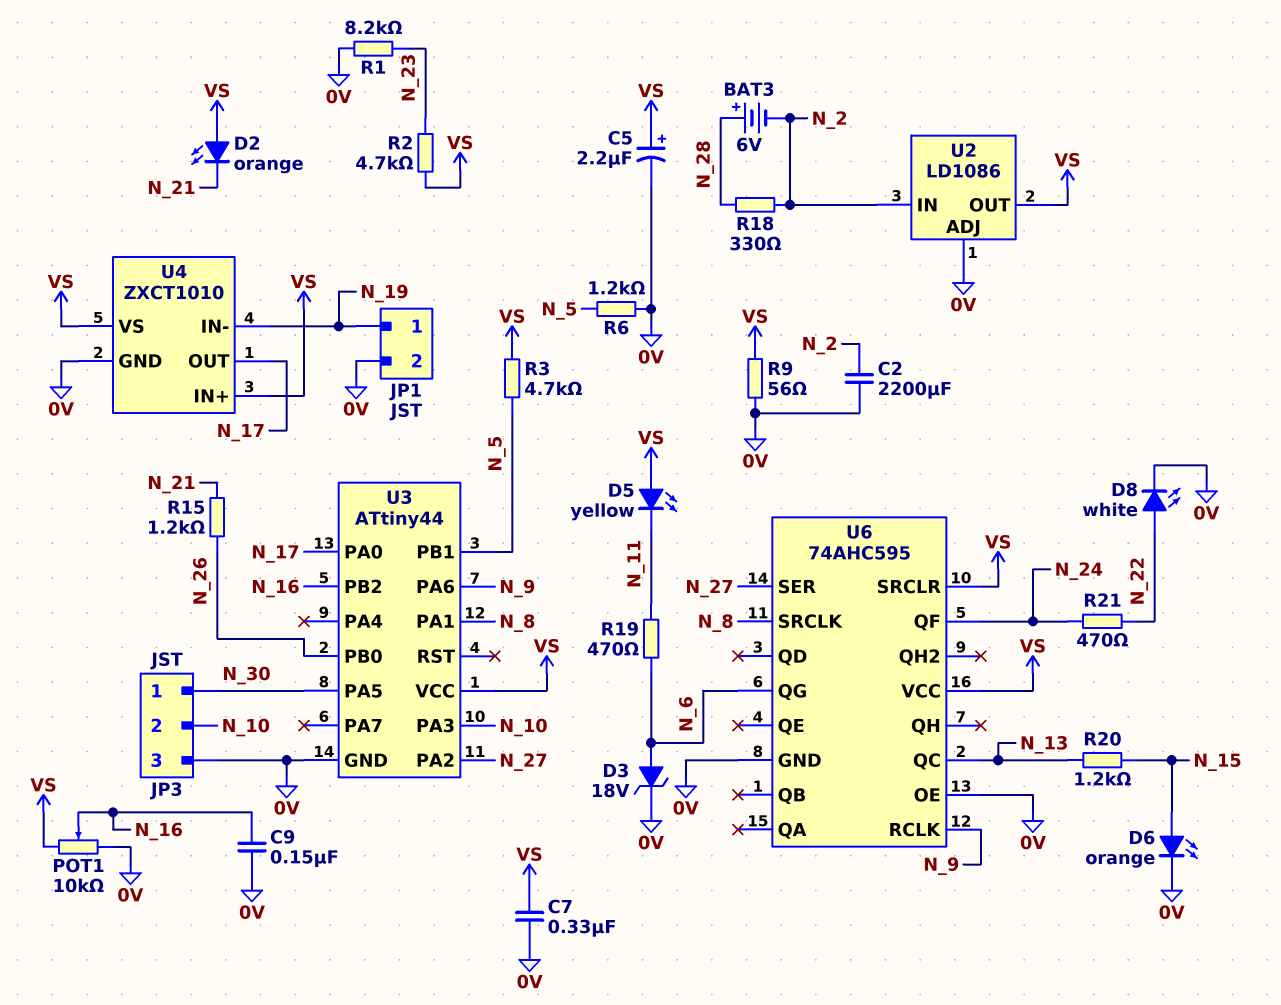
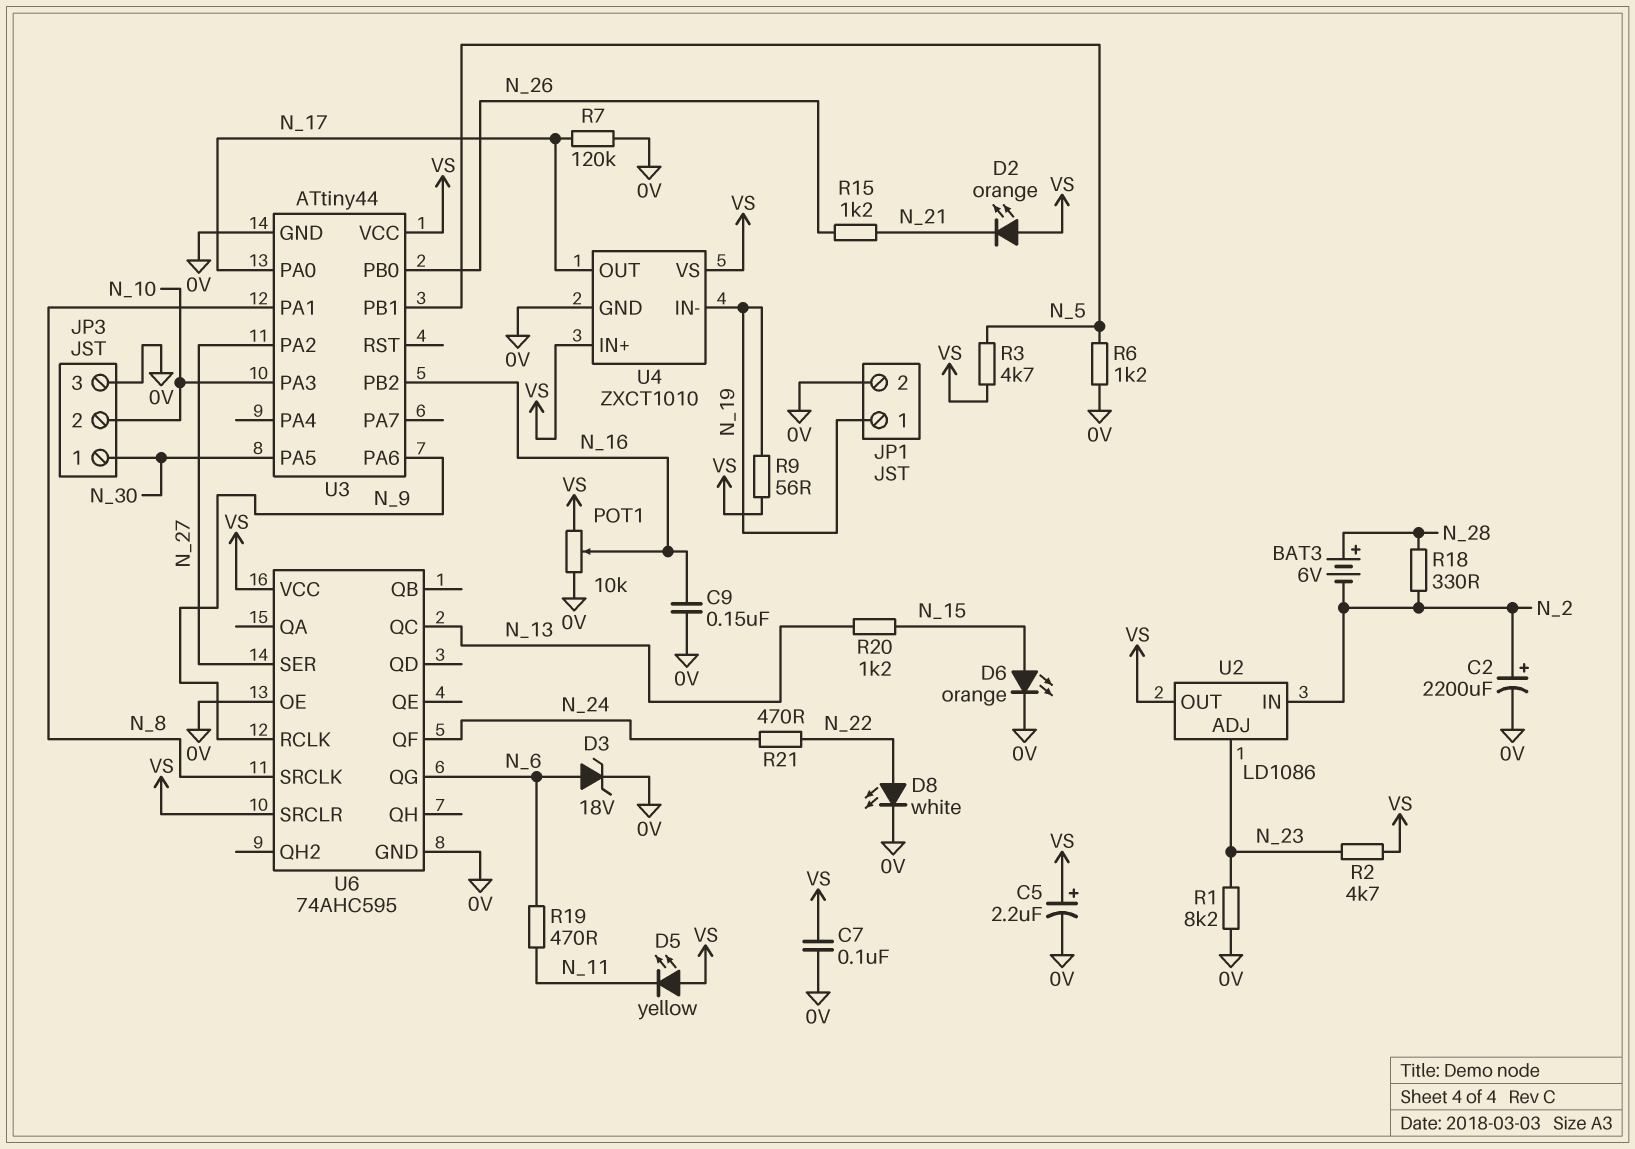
C2: 2200uF (0V, N_2) -> 2200uF (plus N_2, minus 0V)
C7: 330nF (0V, VS) -> 100nF (0V, VS)
R7: none -> 120k (0V, N_17)
R9: 56 (0V, VS) -> 56 (N_19, VS)
U2 pin ADJ: 0V -> N_23

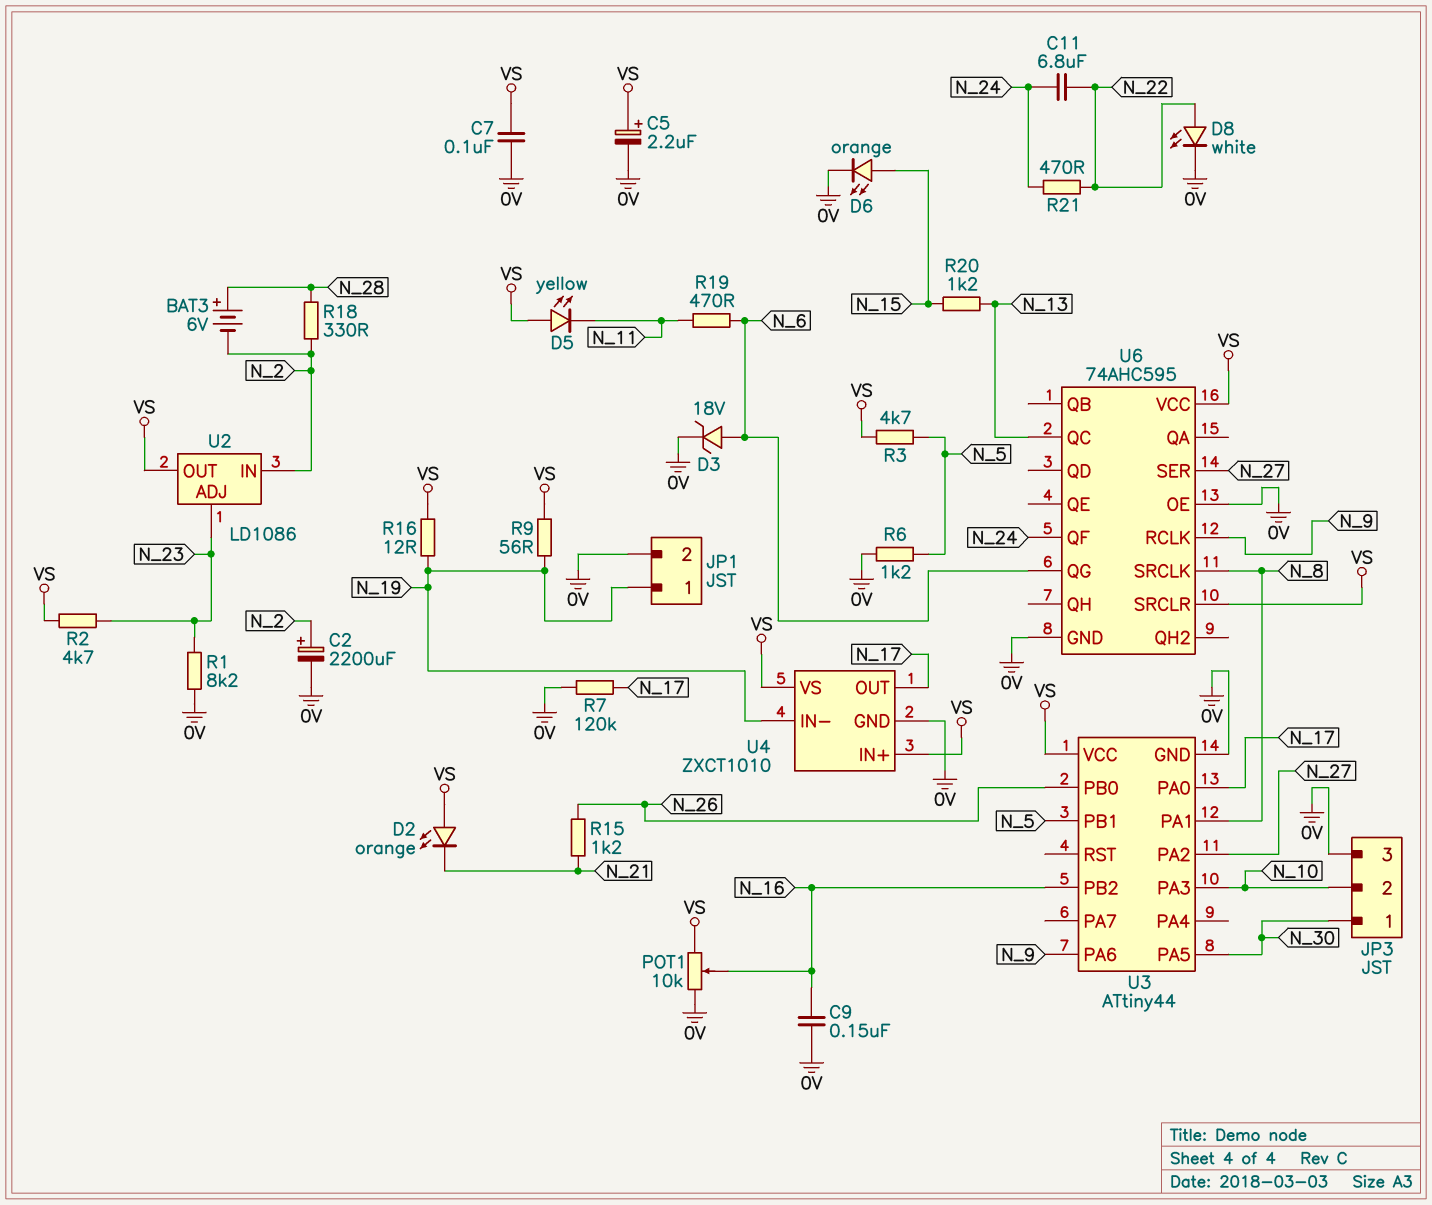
C11: none -> 6.8uF (N_22, N_24)
R16: none -> 12 (N_19, VS)

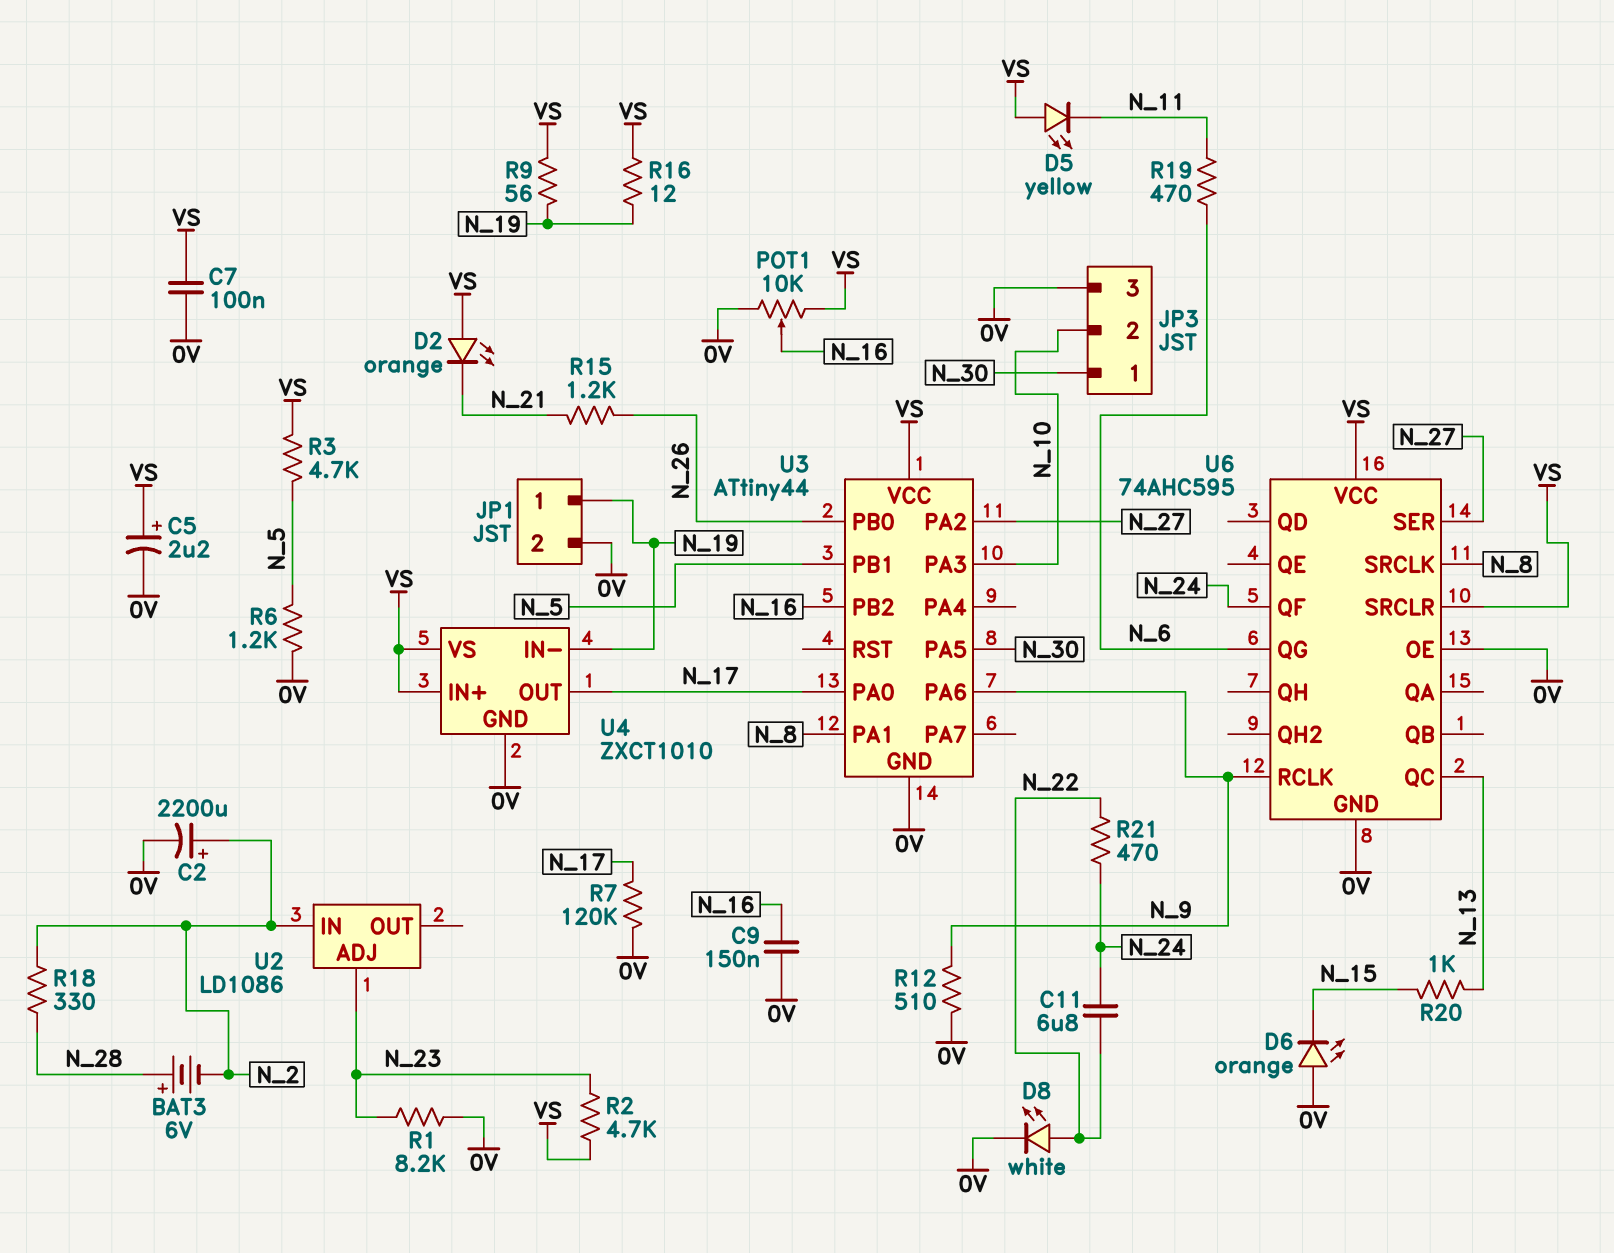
D3: zener 18V (A N_6, K 0V) -> none
D6: LED orange (A N_15, K 0V) -> LED orange (A 0V, K N_15)
R12: none -> 510 (0V, N_9)
R20: 1.2k (N_13, N_15) -> 1k (N_13, N_15)
U2 pin OUT: VS -> none

